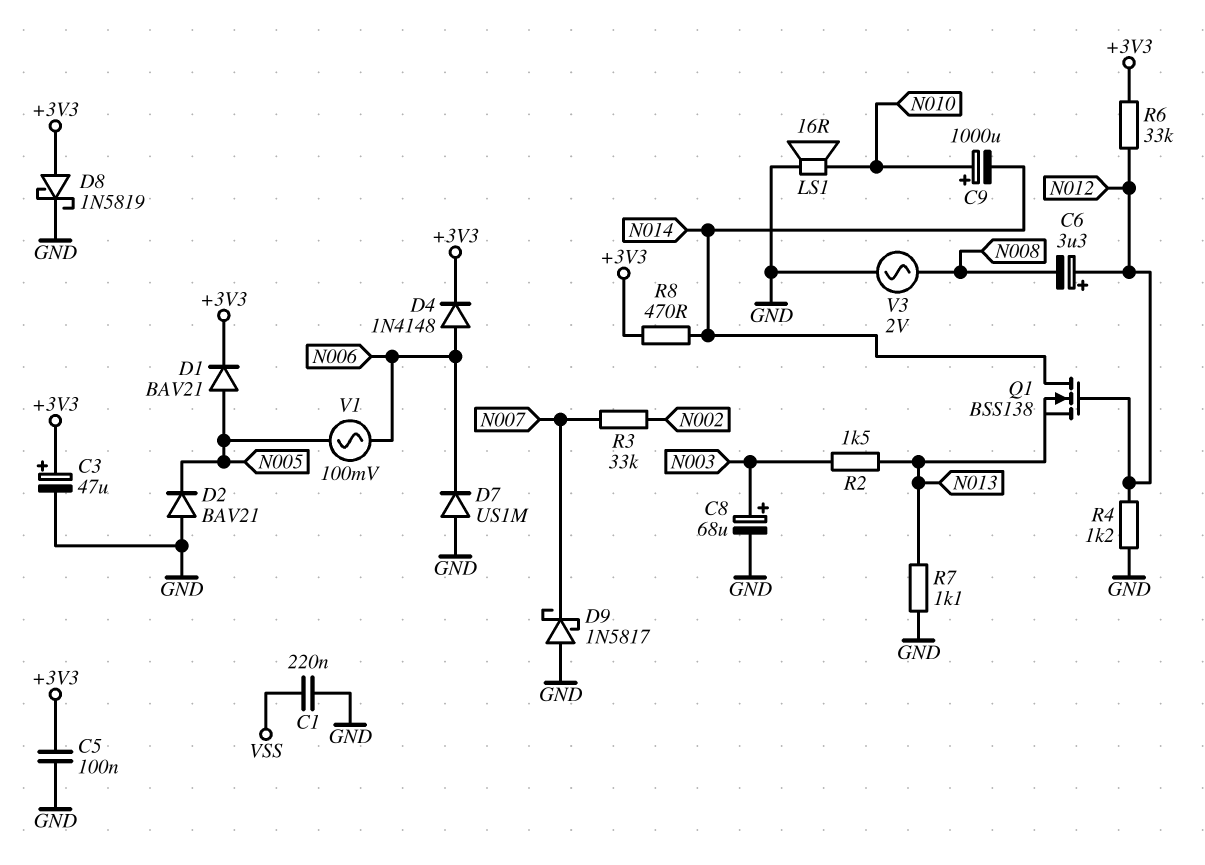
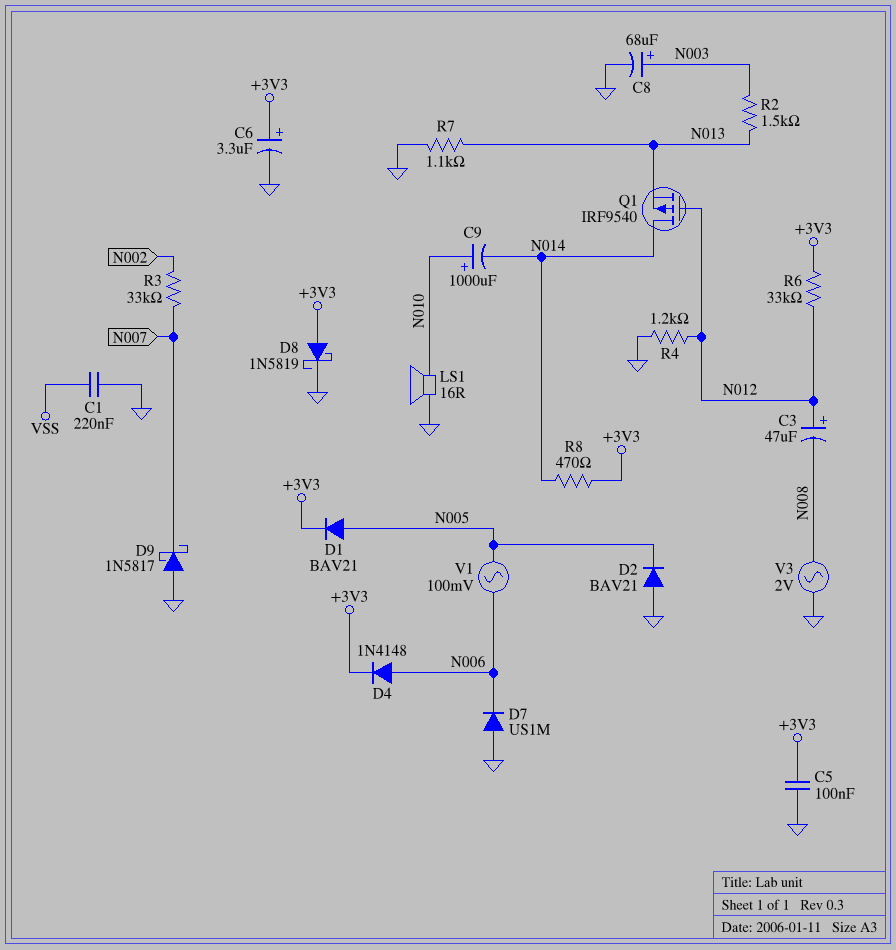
C3: 47uF (plus +3V3, minus GND) -> 47uF (plus N012, minus N008)
C6: 3.3uF (plus N012, minus N008) -> 3.3uF (plus +3V3, minus GND)
Q1: NMOS BSS138 (G N012, D N014, S N013) -> PMOS IRF9540 (G N012, D N014, S N013)

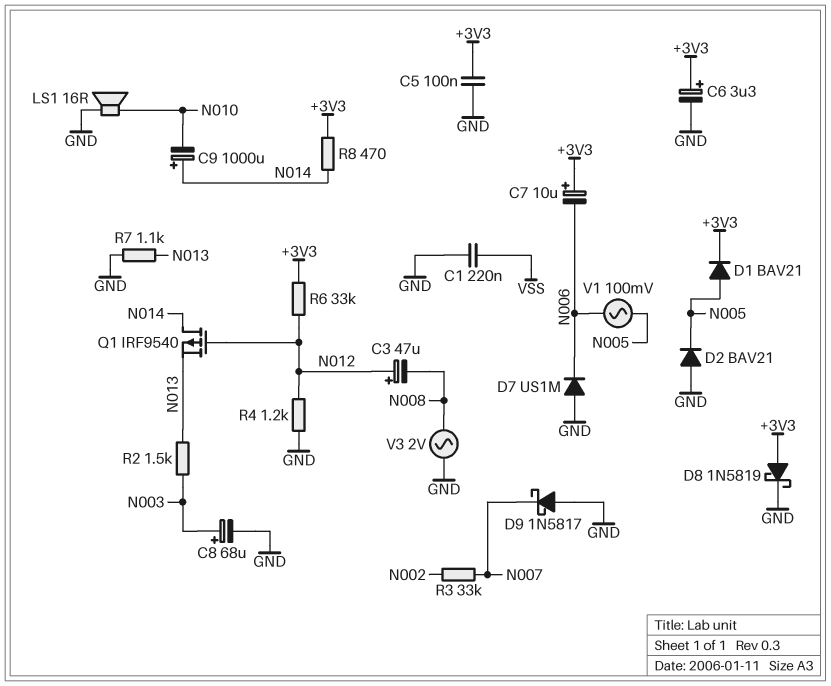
C7: none -> 10uF (plus +3V3, minus N006)
C9: 1000uF (plus N010, minus N014) -> 1000uF (plus N014, minus N010)
D4: diode 1N4148 (A N006, K +3V3) -> none

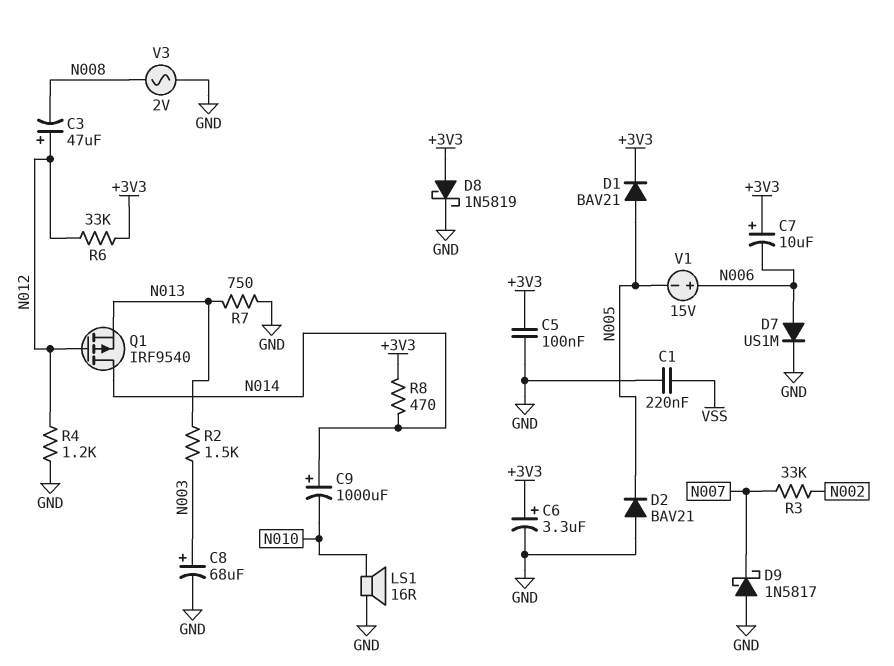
D7: diode US1M (A GND, K N006) -> diode US1M (A N006, K GND)
R7: 1.1k (GND, N013) -> 750 (GND, N013)
V1: AC 100mV (N005, N006) -> 15V (plus N006, minus N005)

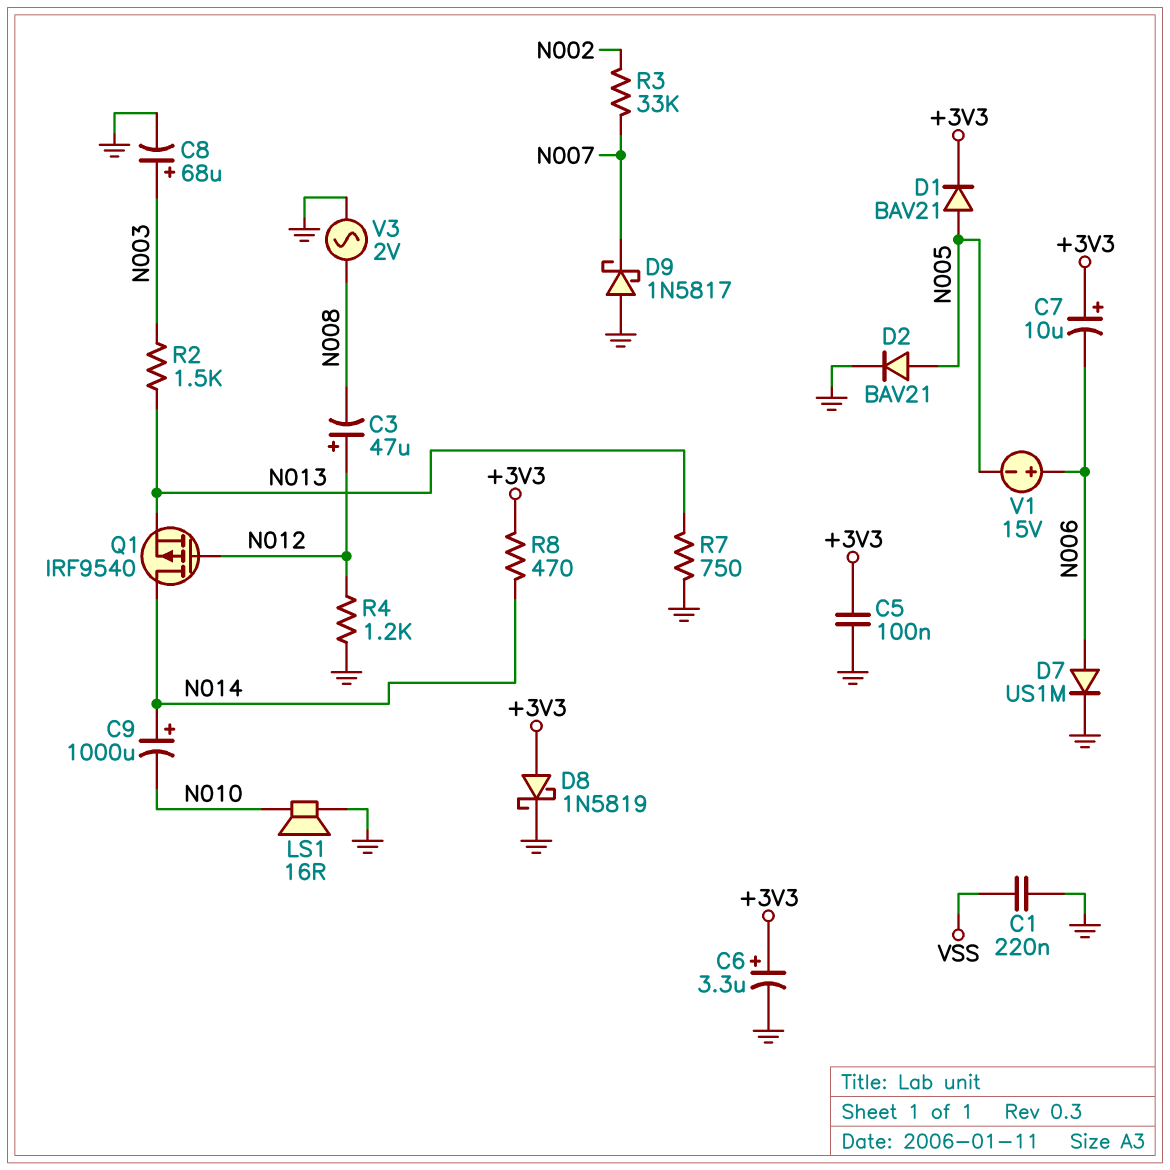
D2: diode BAV21 (A GND, K N005) -> diode BAV21 (A N005, K GND)
R6: 33k (+3V3, N012) -> none

